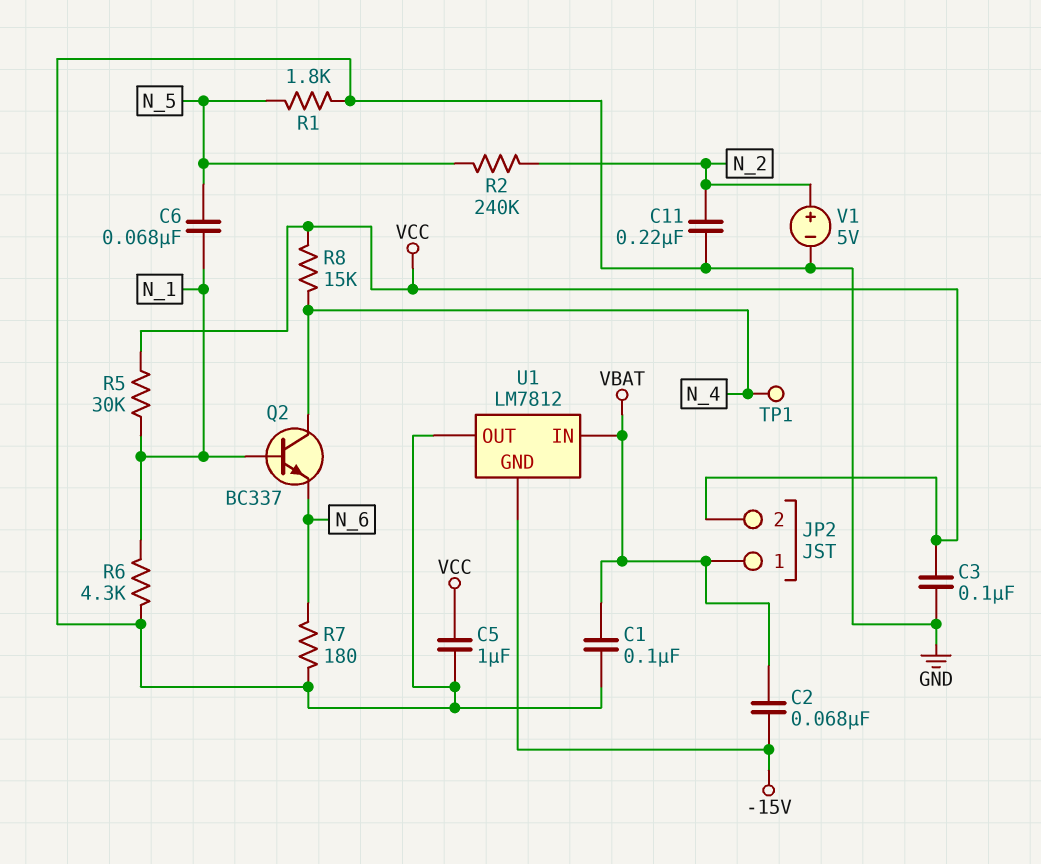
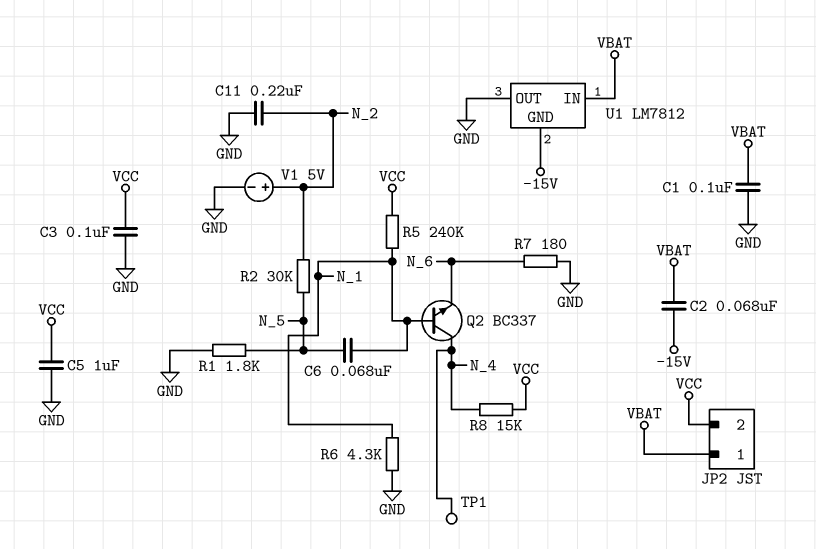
R2: 240k (N_2, N_5) -> 30k (N_2, N_5)
R5: 30k (N_1, VCC) -> 240k (N_1, VCC)

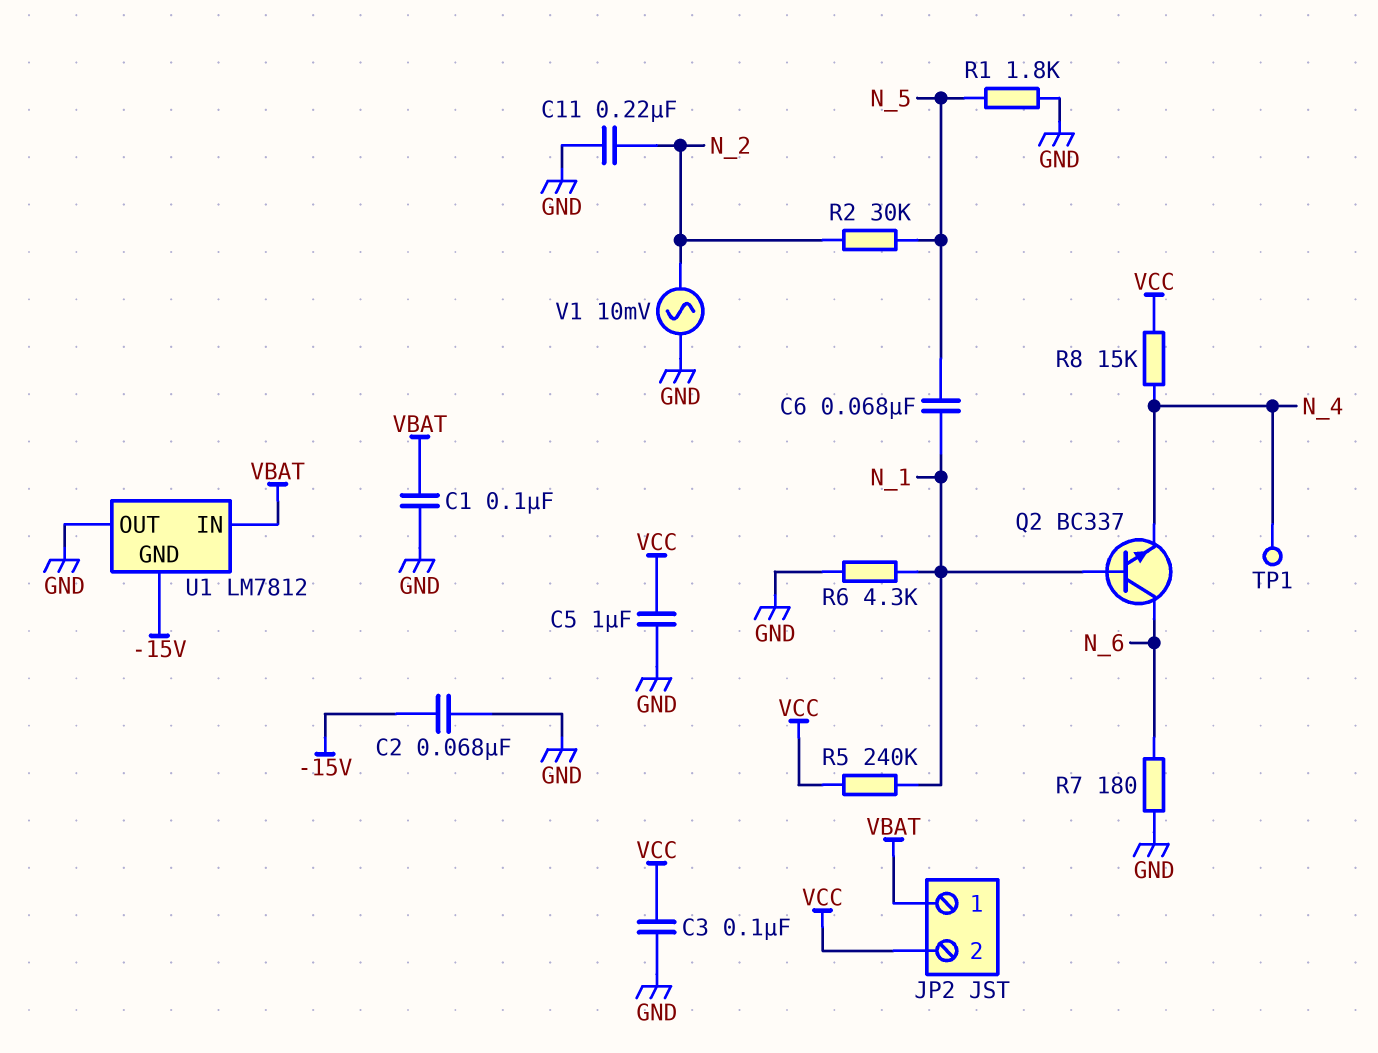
C2: 68nF (-15V, VBAT) -> 68nF (-15V, GND)
Q2: NPN BC337 (B N_1, C N_4, E N_6) -> NPN BC337 (B N_1, C N_6, E N_4)
V1: 5V (plus N_2, minus GND) -> AC 10mV (GND, N_2)

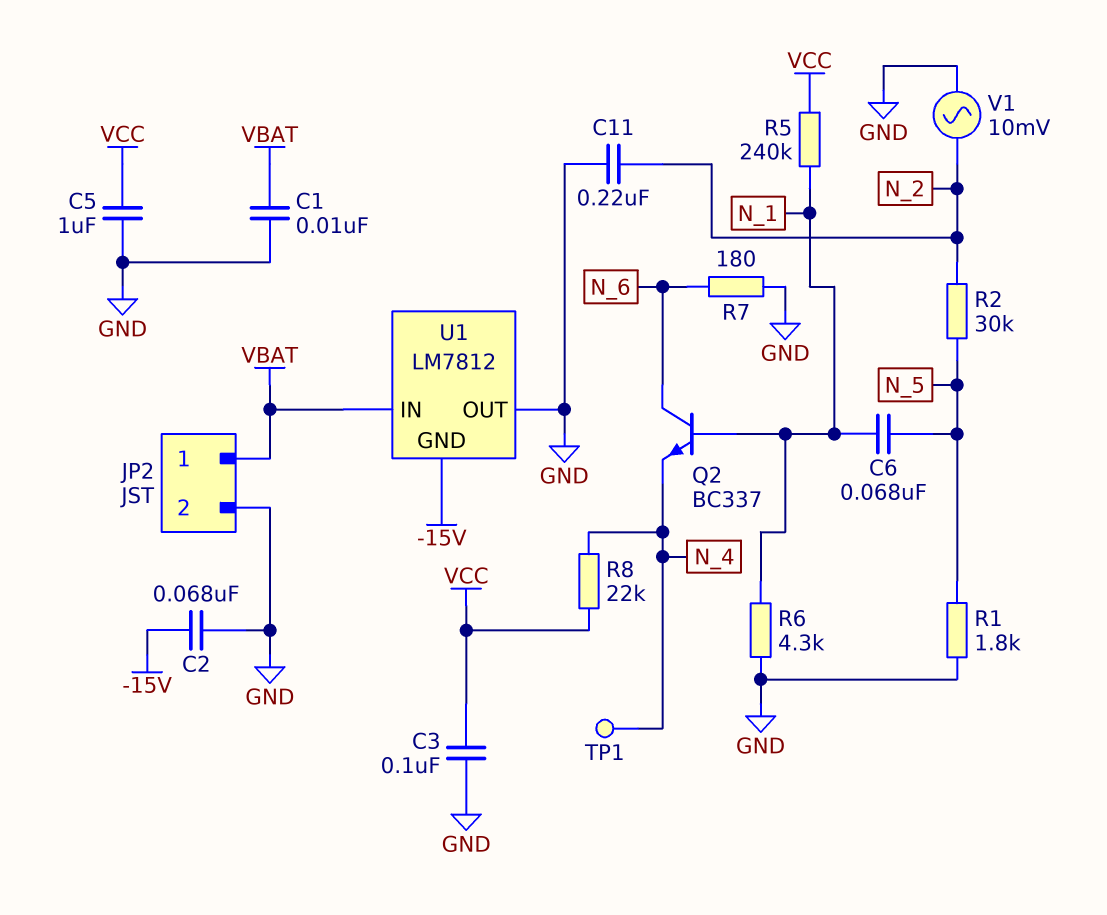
C1: 100nF (GND, VBAT) -> 10nF (GND, VBAT)
JP2 pin 2: VCC -> GND
R8: 15k (N_4, VCC) -> 22k (N_4, VCC)

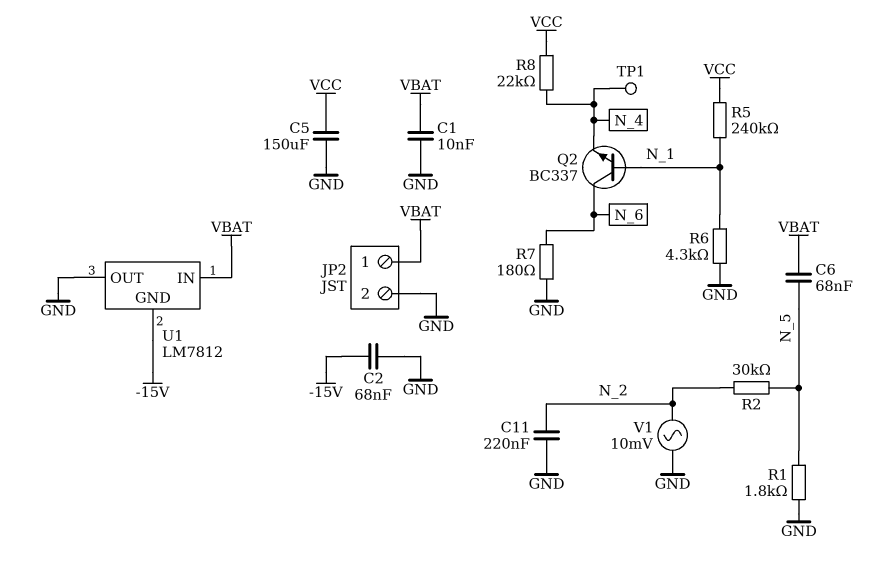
C3: 100nF (GND, VCC) -> none
C5: 1uF (GND, VCC) -> 150uF (GND, VCC)
C6: 68nF (N_1, N_5) -> 68nF (N_5, VBAT)

